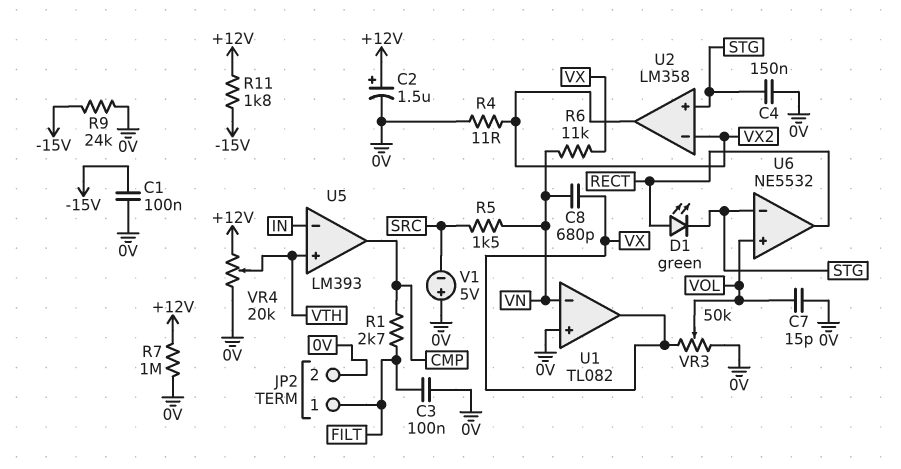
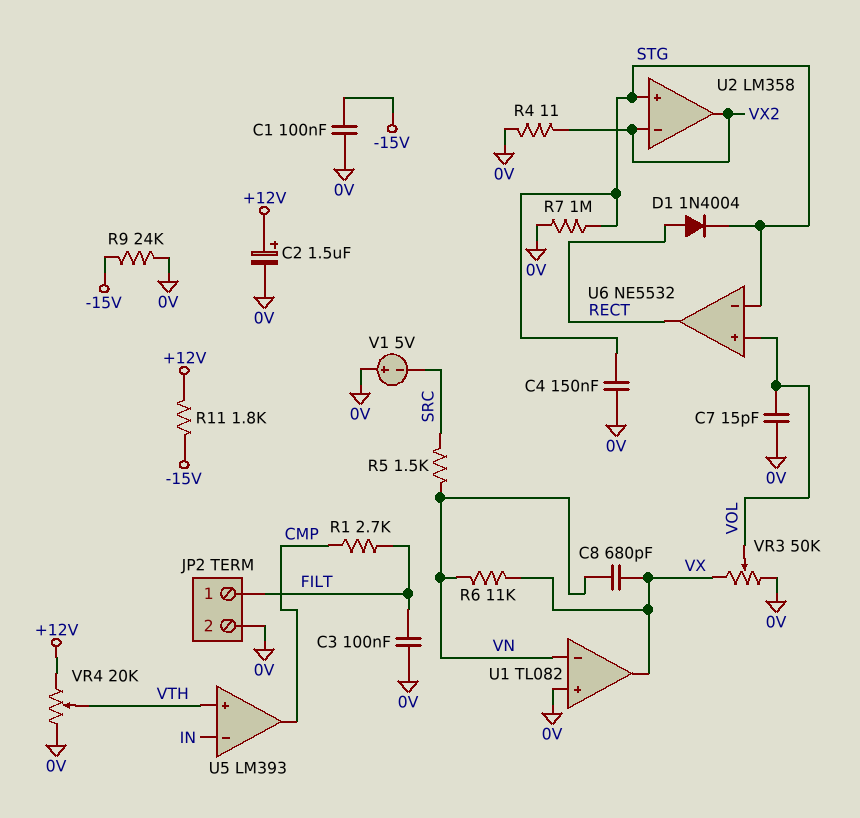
D1: LED green (A RECT, K STG) -> diode 1N4004 (A RECT, K STG)
R7: 1M (+12V, 0V) -> 1M (0V, STG)

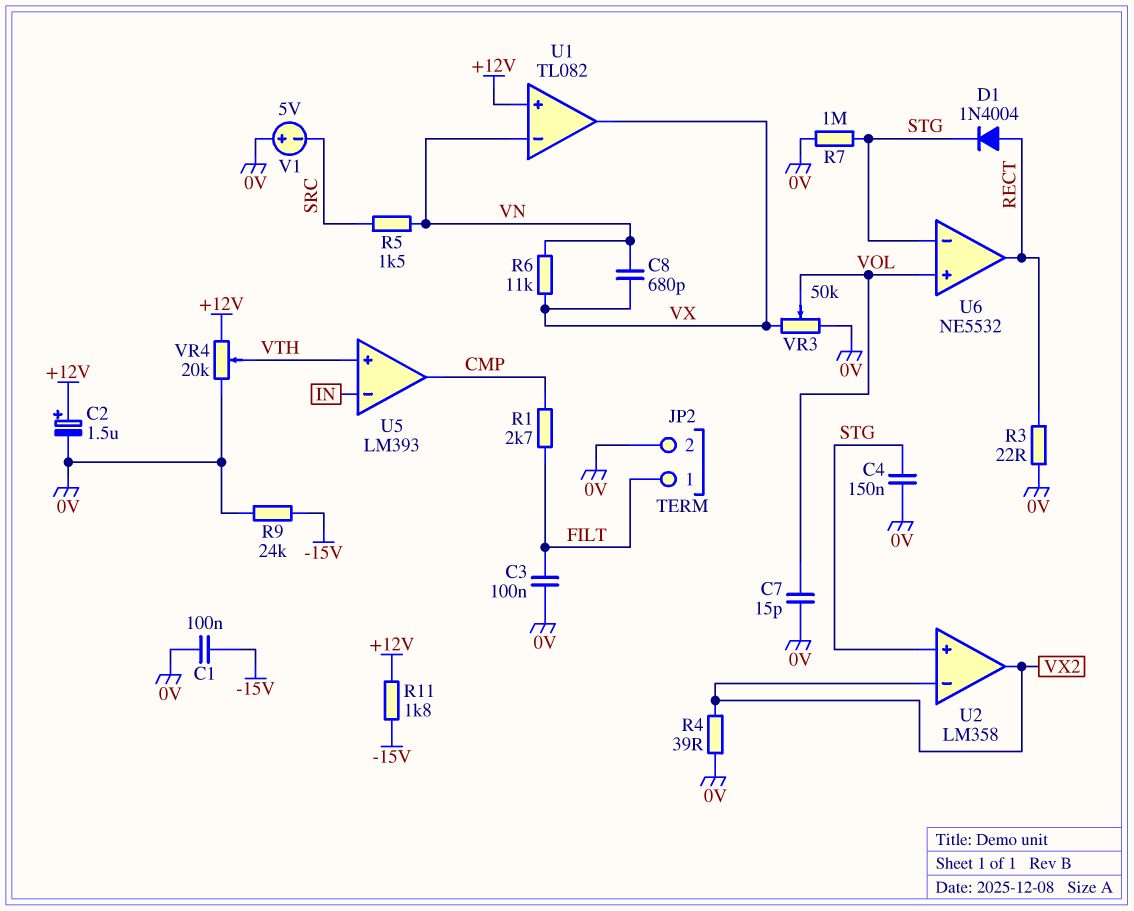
R3: none -> 22 (0V, RECT)
R4: 11 (0V, VX2) -> 39 (0V, VX2)
U1 pin in+: 0V -> +12V

